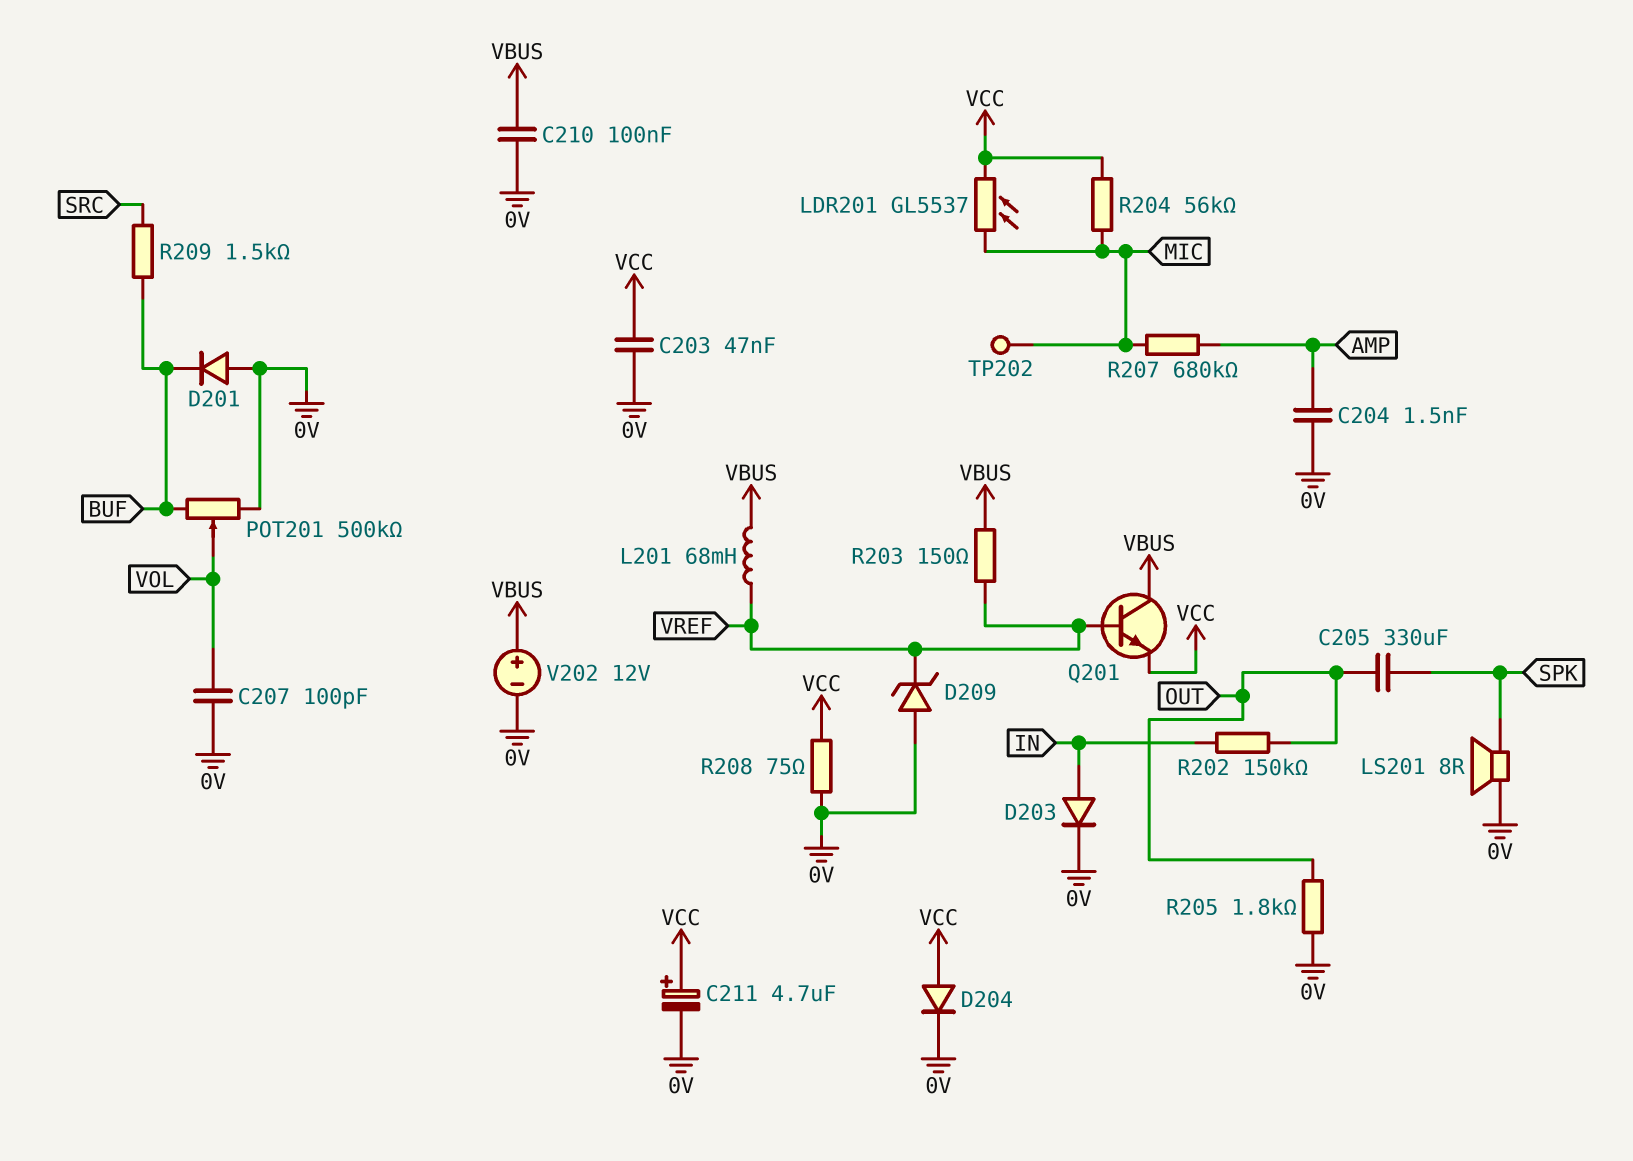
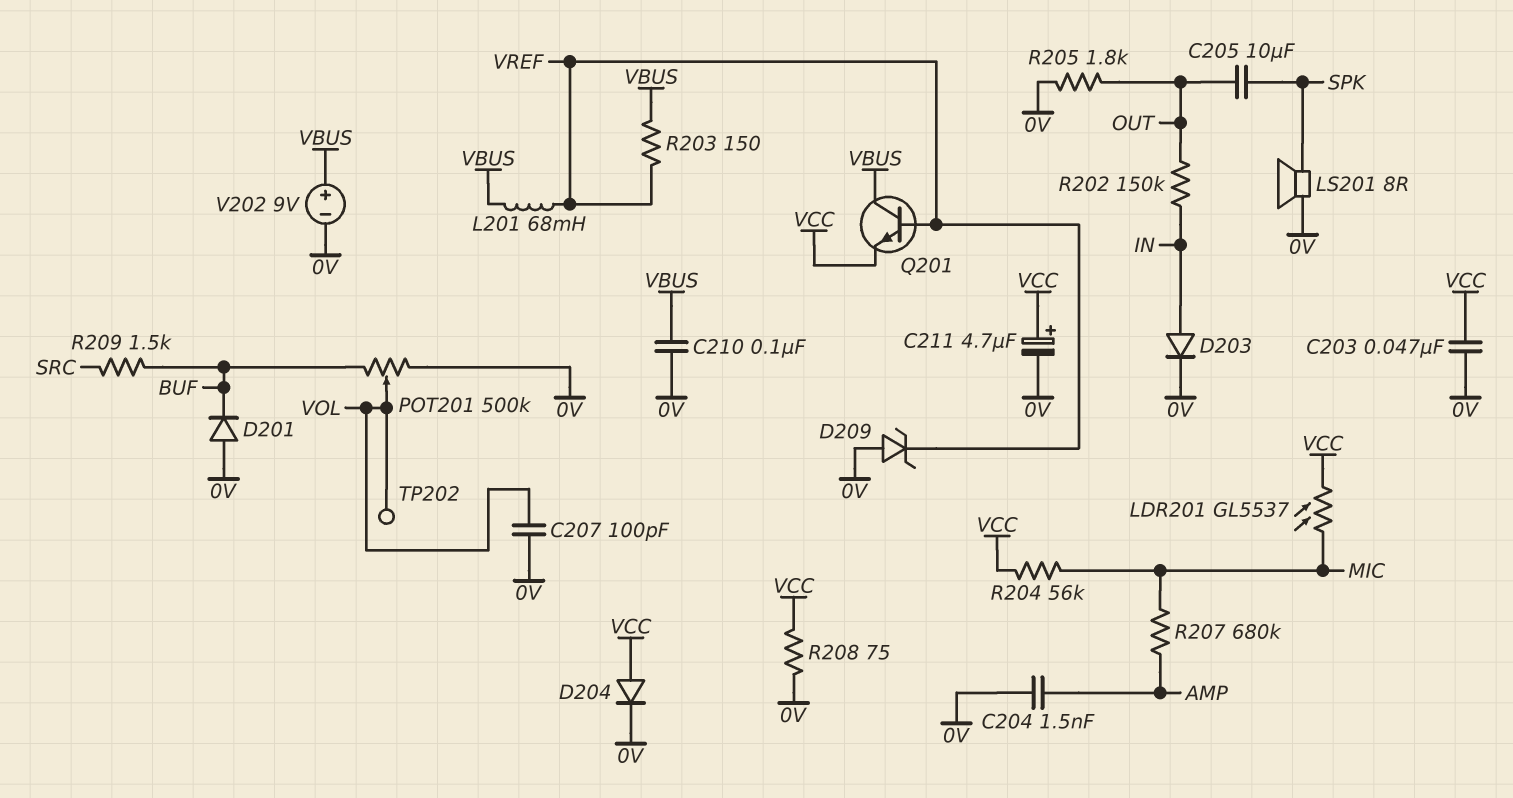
C205: 330uF (OUT, SPK) -> 10uF (OUT, SPK)
TP202: test point (MIC) -> test point (VOL)
V202: 12V (plus VBUS, minus 0V) -> 9V (plus VBUS, minus 0V)

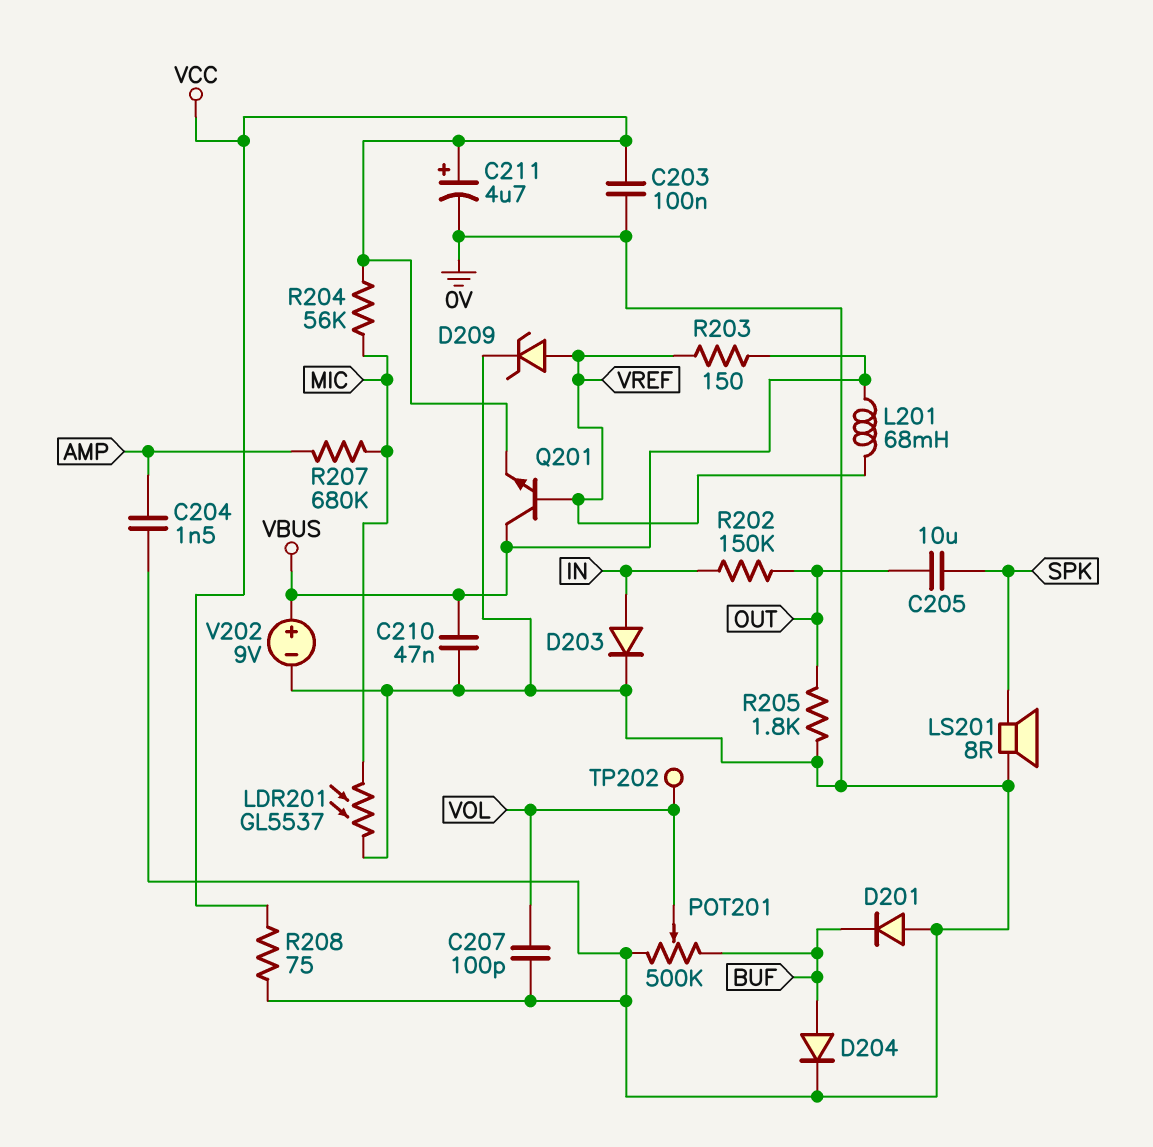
C203: 47nF (0V, VCC) -> 100nF (0V, VCC)
C210: 100nF (0V, VBUS) -> 47nF (0V, VBUS)
D204: diode (A VCC, K 0V) -> diode (A BUF, K 0V)
D209: zener (A 0V, K VREF) -> zener (A VREF, K 0V)
LDR201: GL5537 (MIC, VCC) -> GL5537 (0V, MIC)
R209: 1.5k (BUF, SRC) -> none

